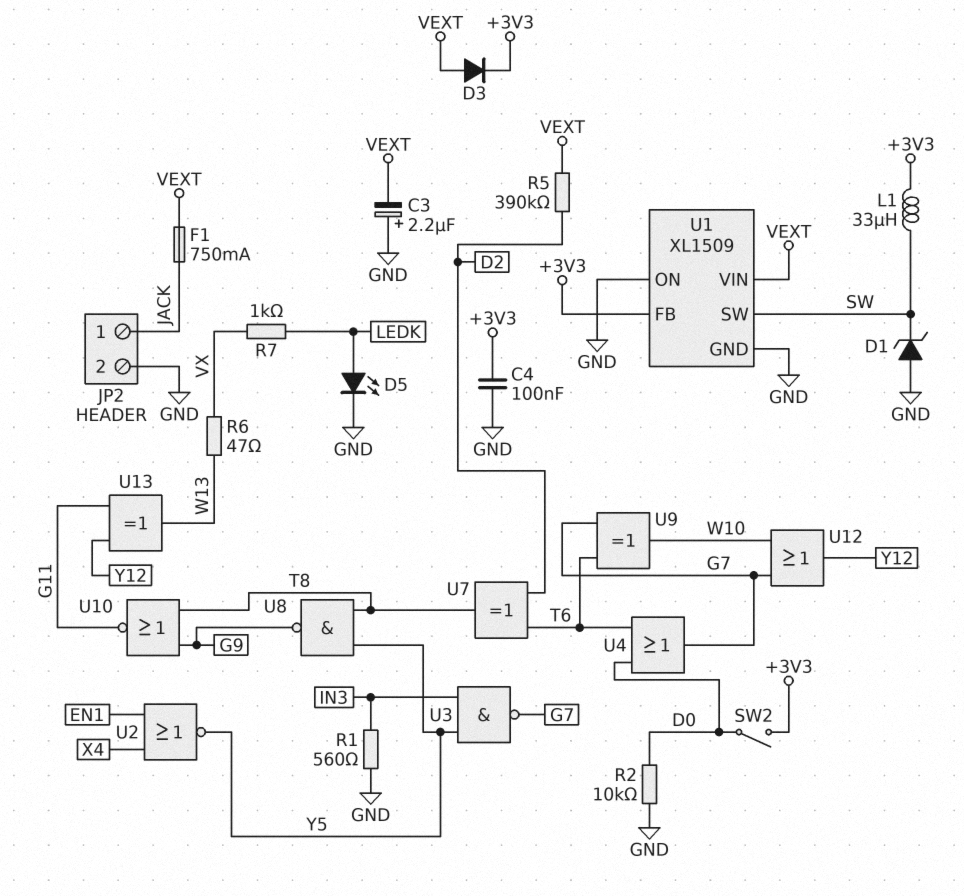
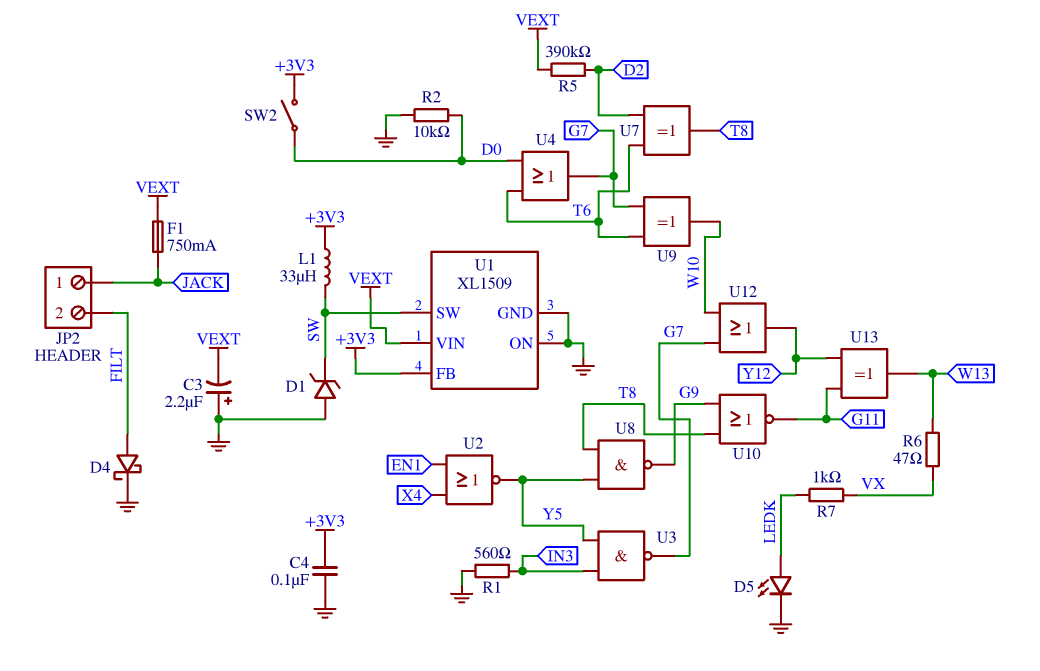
D3: diode (A VEXT, K +3V3) -> none
D4: none -> schottky (A FILT, K GND)
JP2 pin 2: GND -> FILT

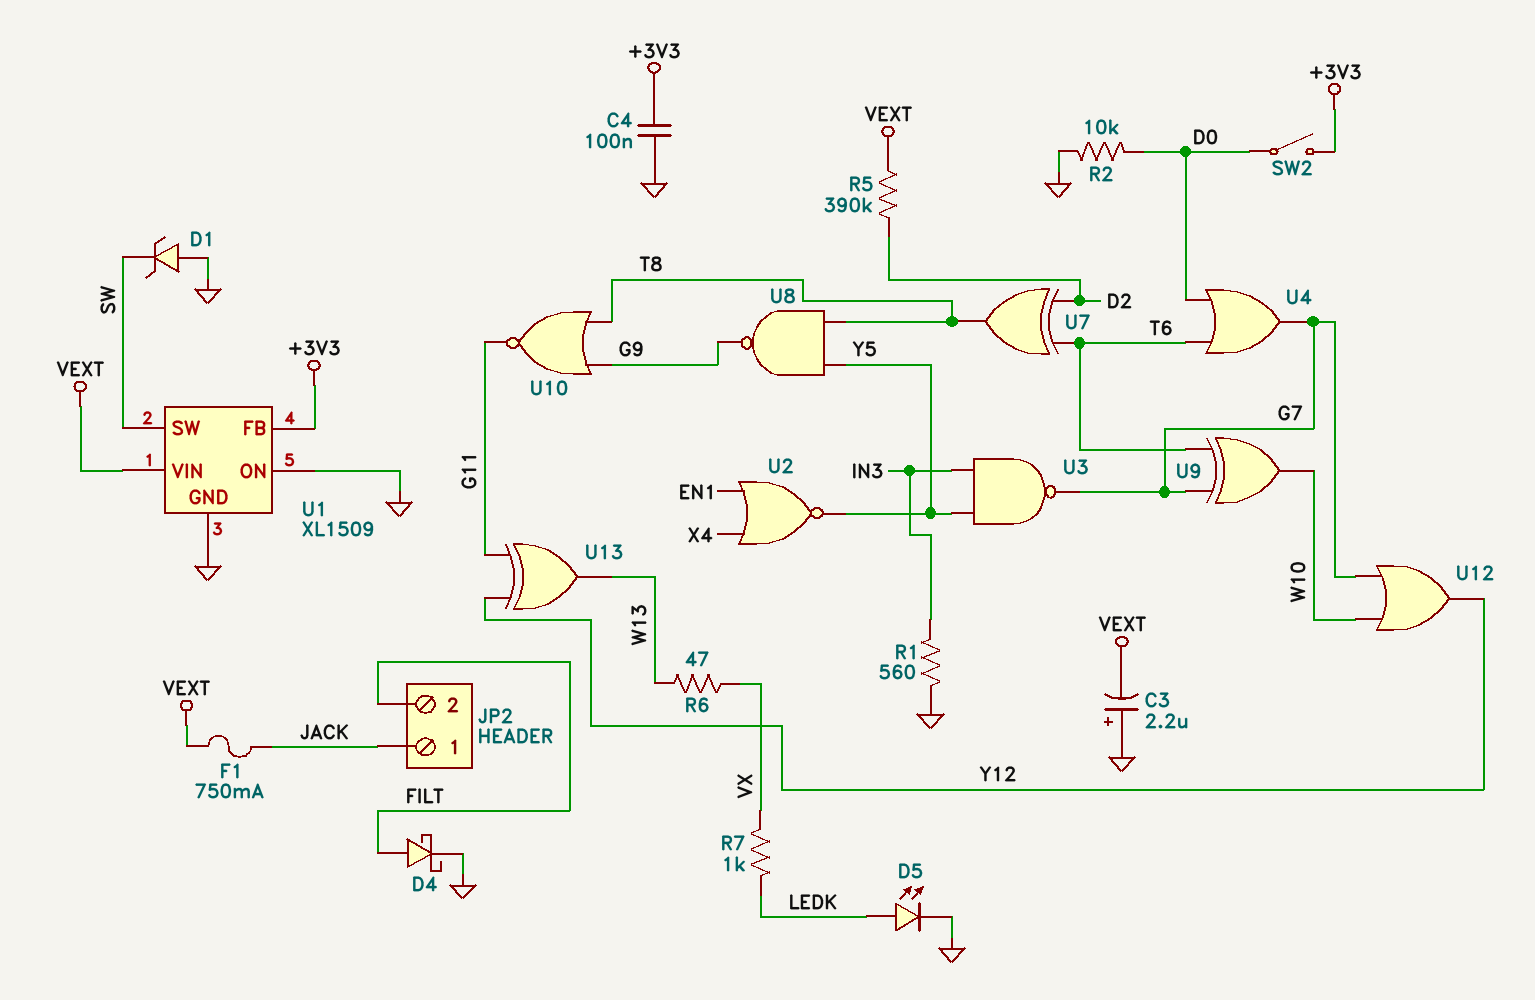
L1: 33uH (+3V3, SW) -> none

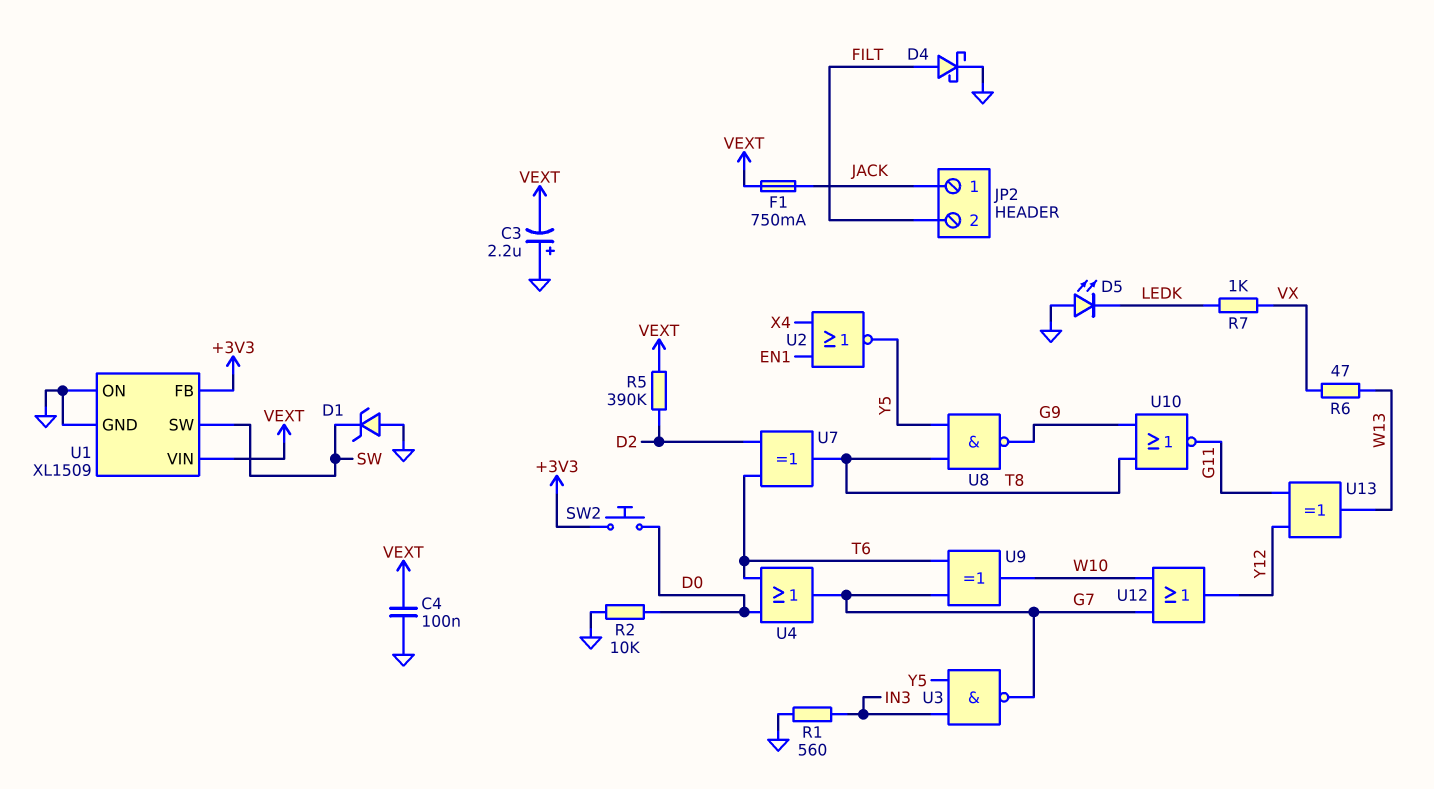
C4: 100nF (+3V3, GND) -> 100nF (GND, VEXT)
D5: LED (A LEDK, K GND) -> LED (A GND, K LEDK)
SW2: switch (+3V3, D0) -> button (+3V3, D0)

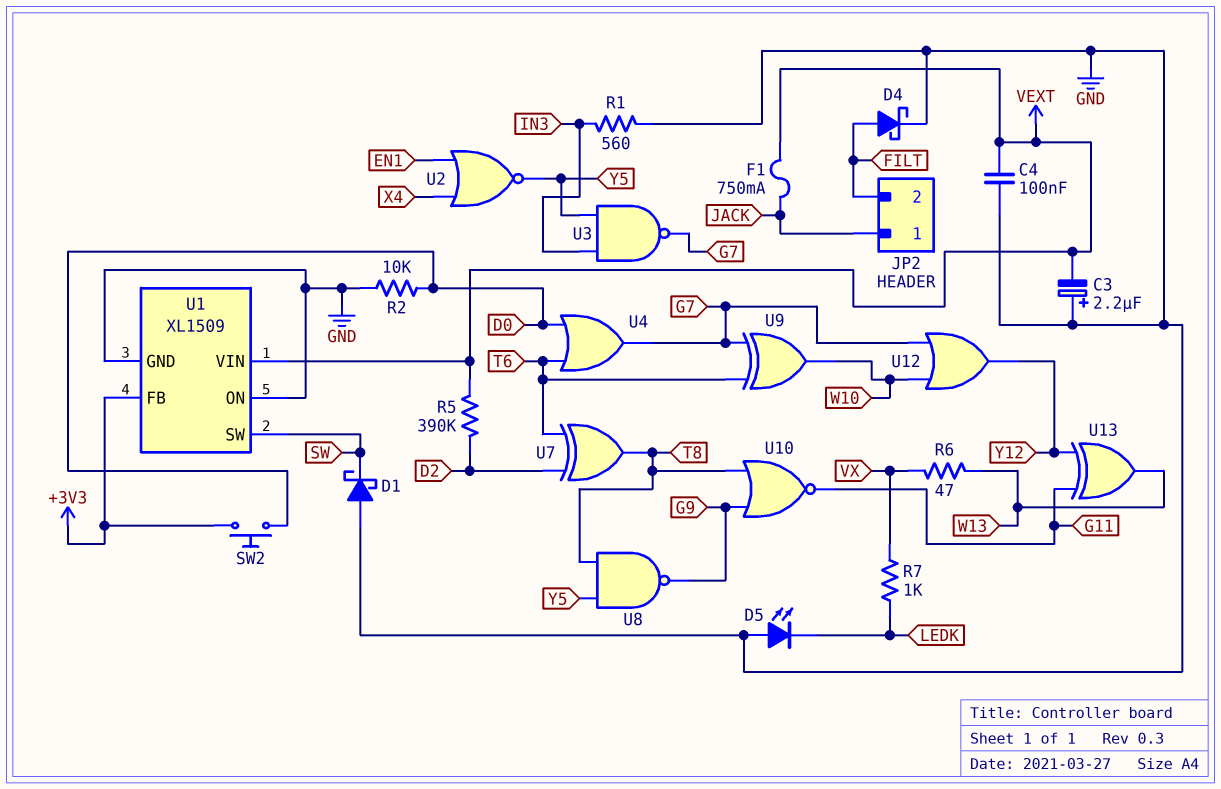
D1: zener (A GND, K SW) -> schottky (A GND, K SW)

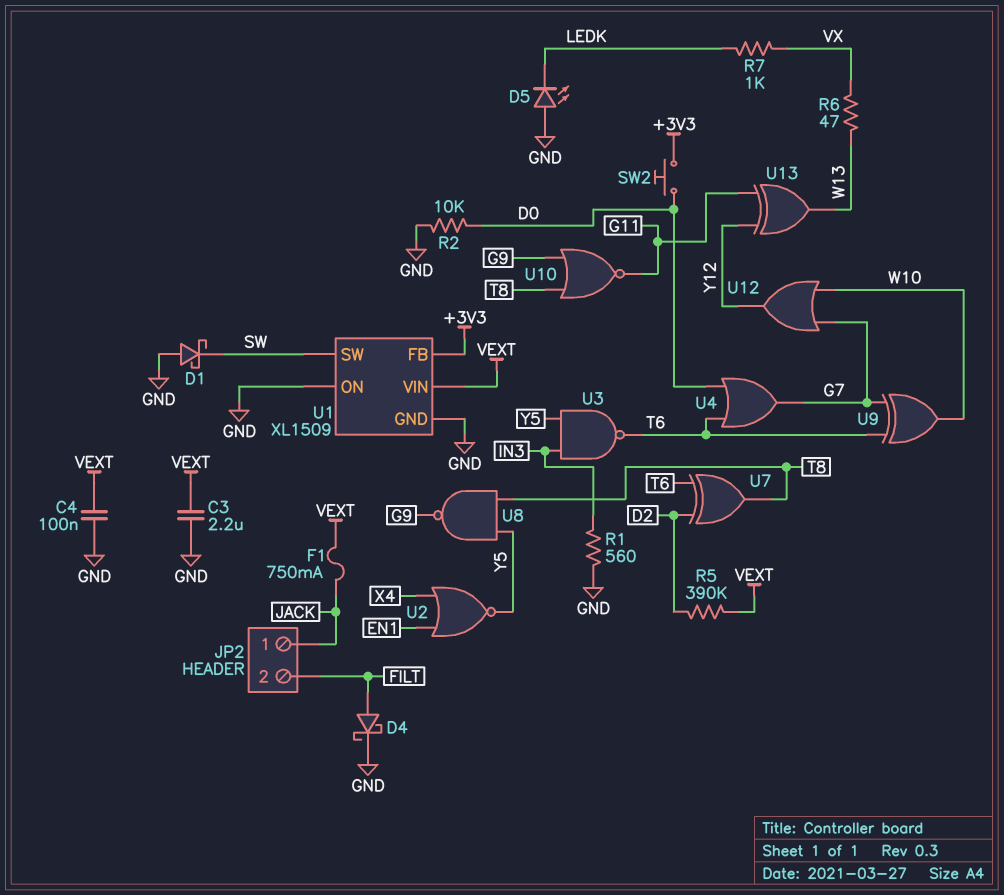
C3: 2.2uF (plus GND, minus VEXT) -> 2.2uF (GND, VEXT)
U3: NAND (in IN3, in Y5, out G7) -> NAND (in IN3, in Y5, out T6)

